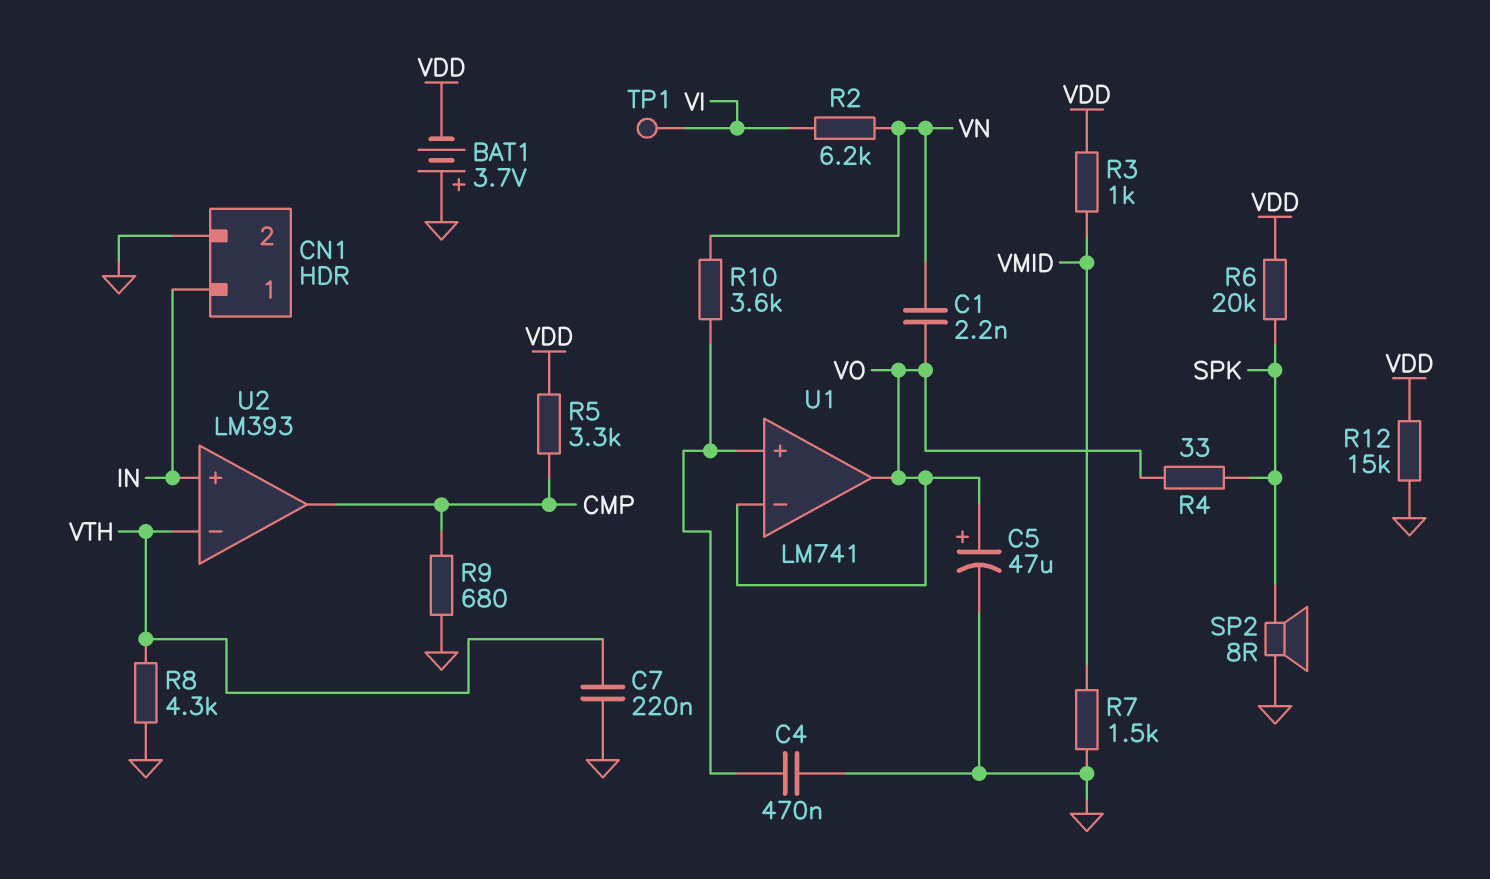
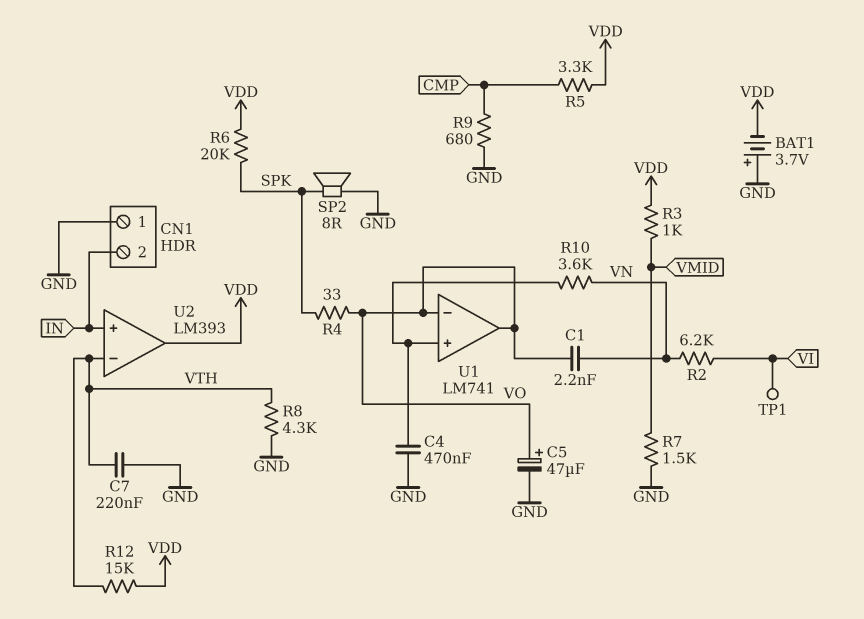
CN1 pin 1: IN -> GND
CN1 pin 2: GND -> IN
R12: 15k (GND, VDD) -> 15k (VDD, VTH)
U2 pin out: CMP -> VDD

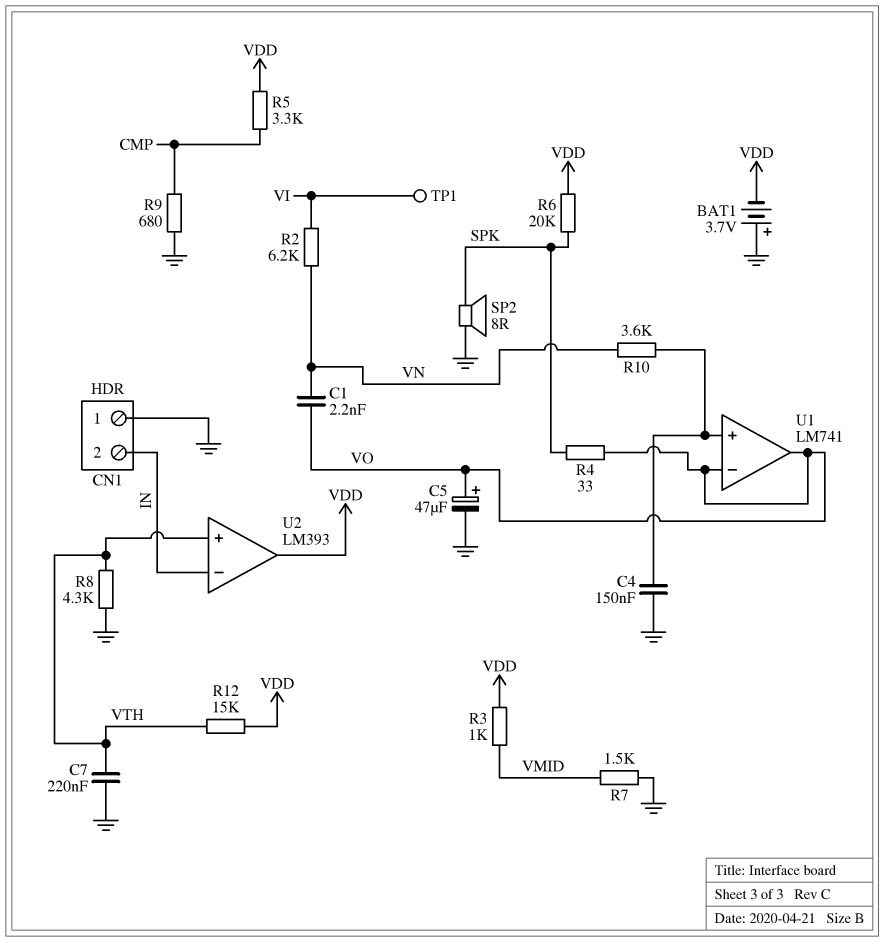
C4: 470nF (GND, U1/in+) -> 150nF (GND, U1/in+)
U2 pin in+: IN -> VTH
U2 pin in-: VTH -> IN

